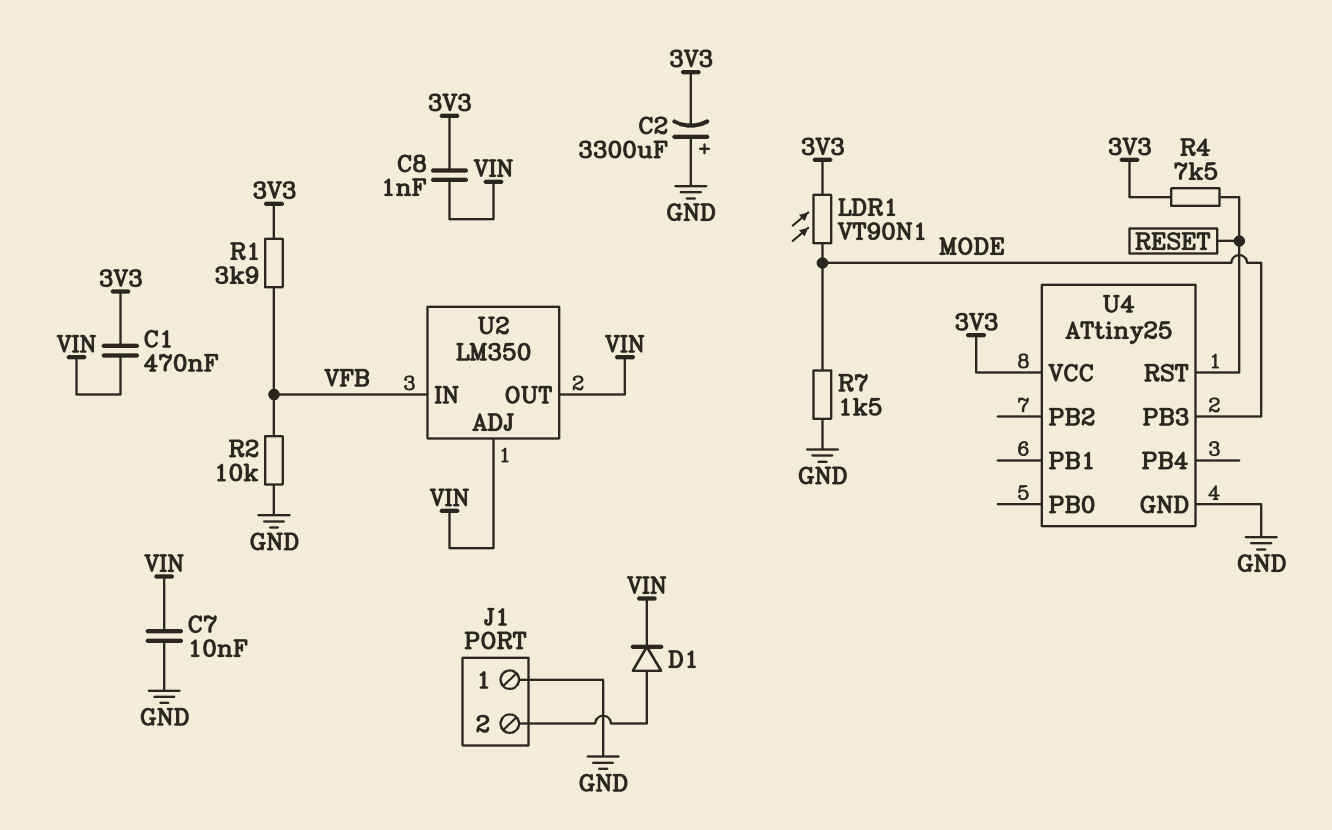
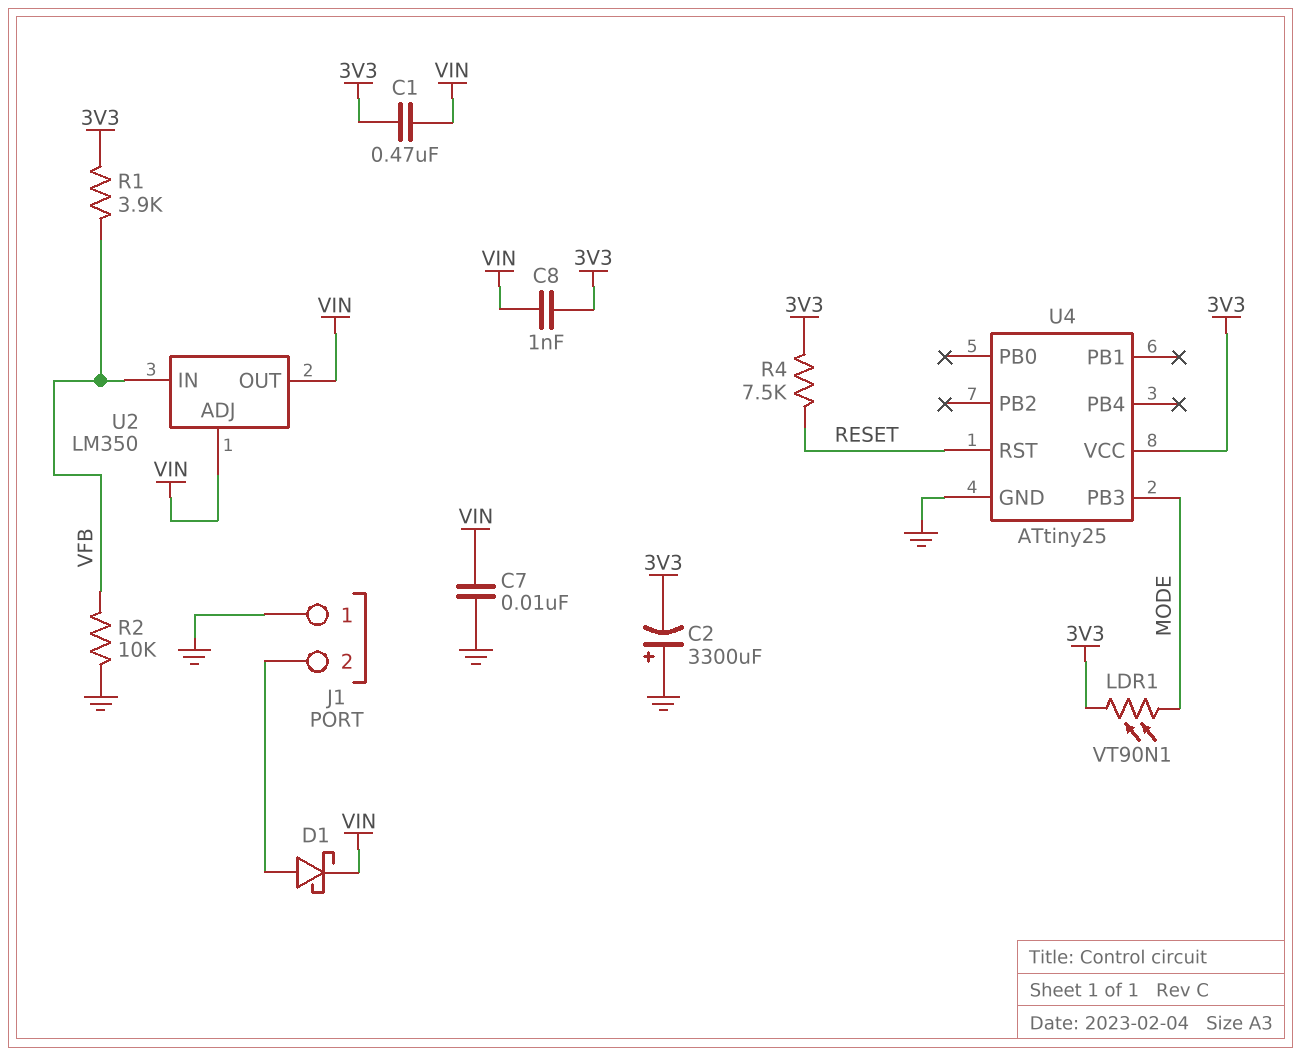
D1: diode (A J1/2, K VIN) -> schottky (A J1/2, K VIN)
R7: 1.5k (GND, MODE) -> none

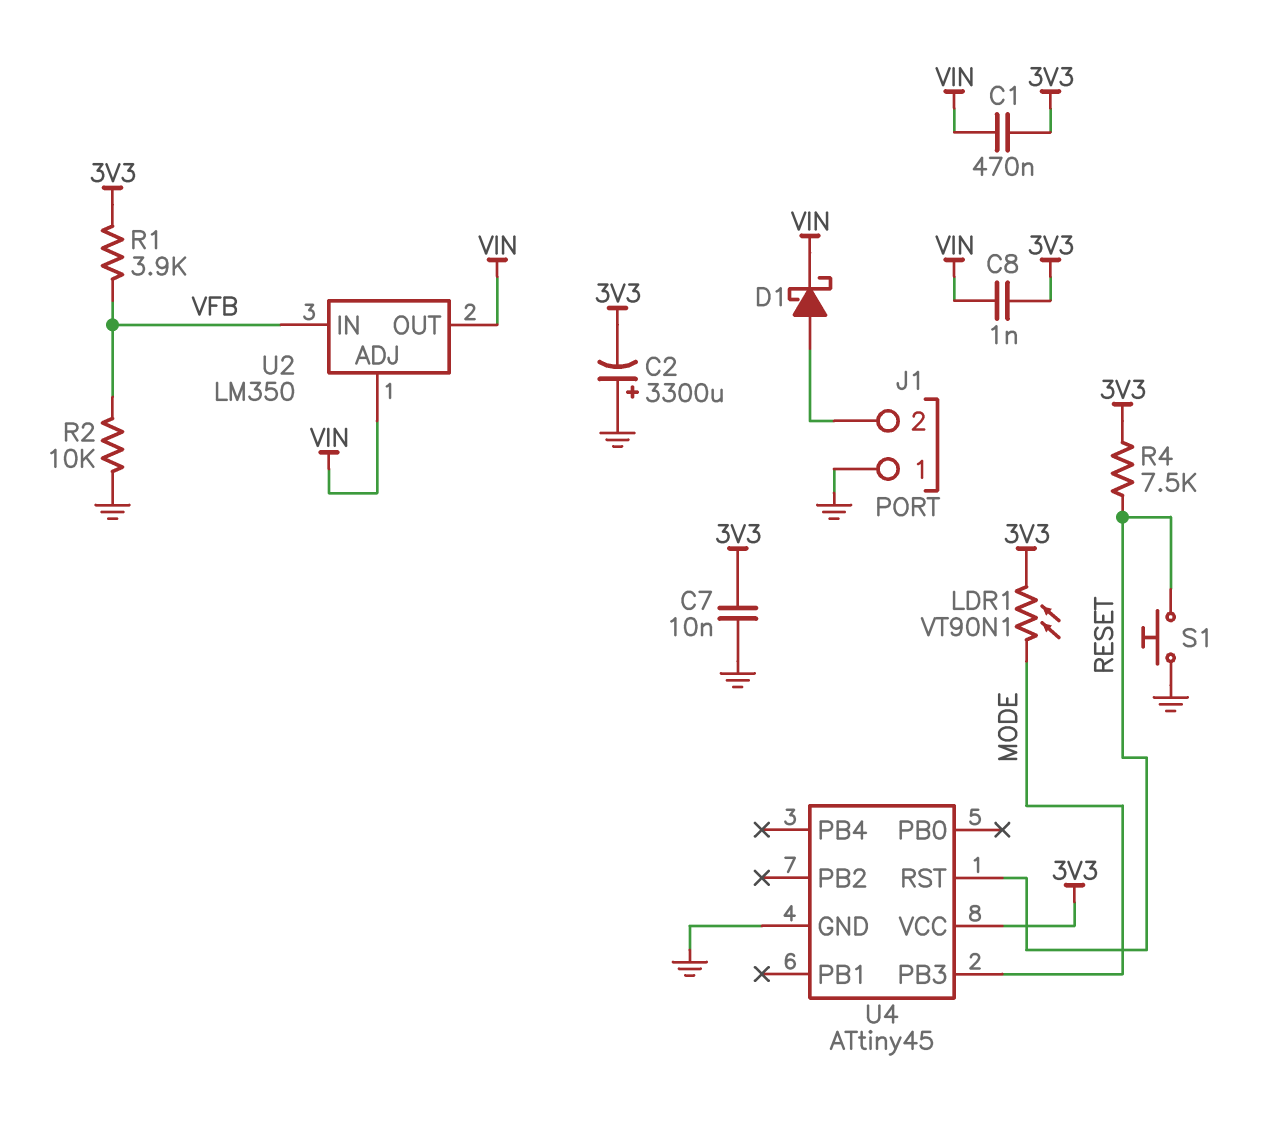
C7: 10nF (GND, VIN) -> 10nF (3V3, GND)
S1: none -> button (GND, RESET)
U4: ATtiny25 -> ATtiny45

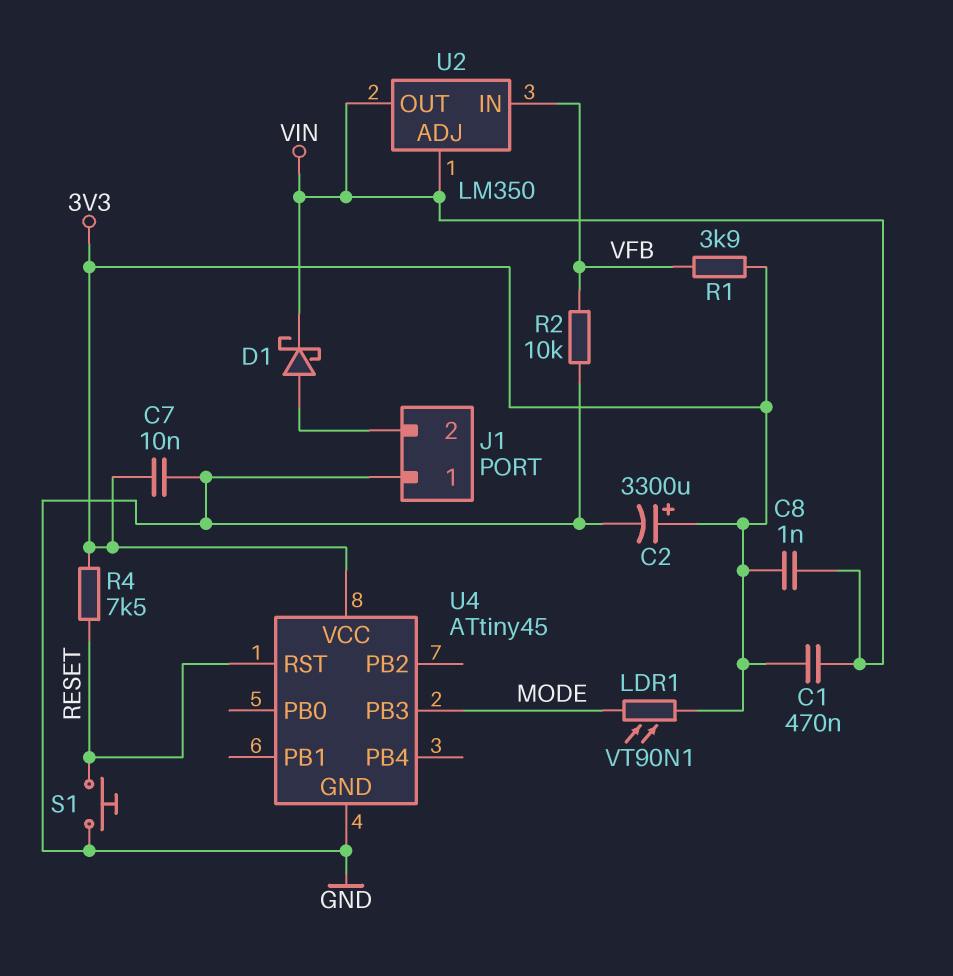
C2: 3300uF (plus GND, minus 3V3) -> 3300uF (plus 3V3, minus GND)

